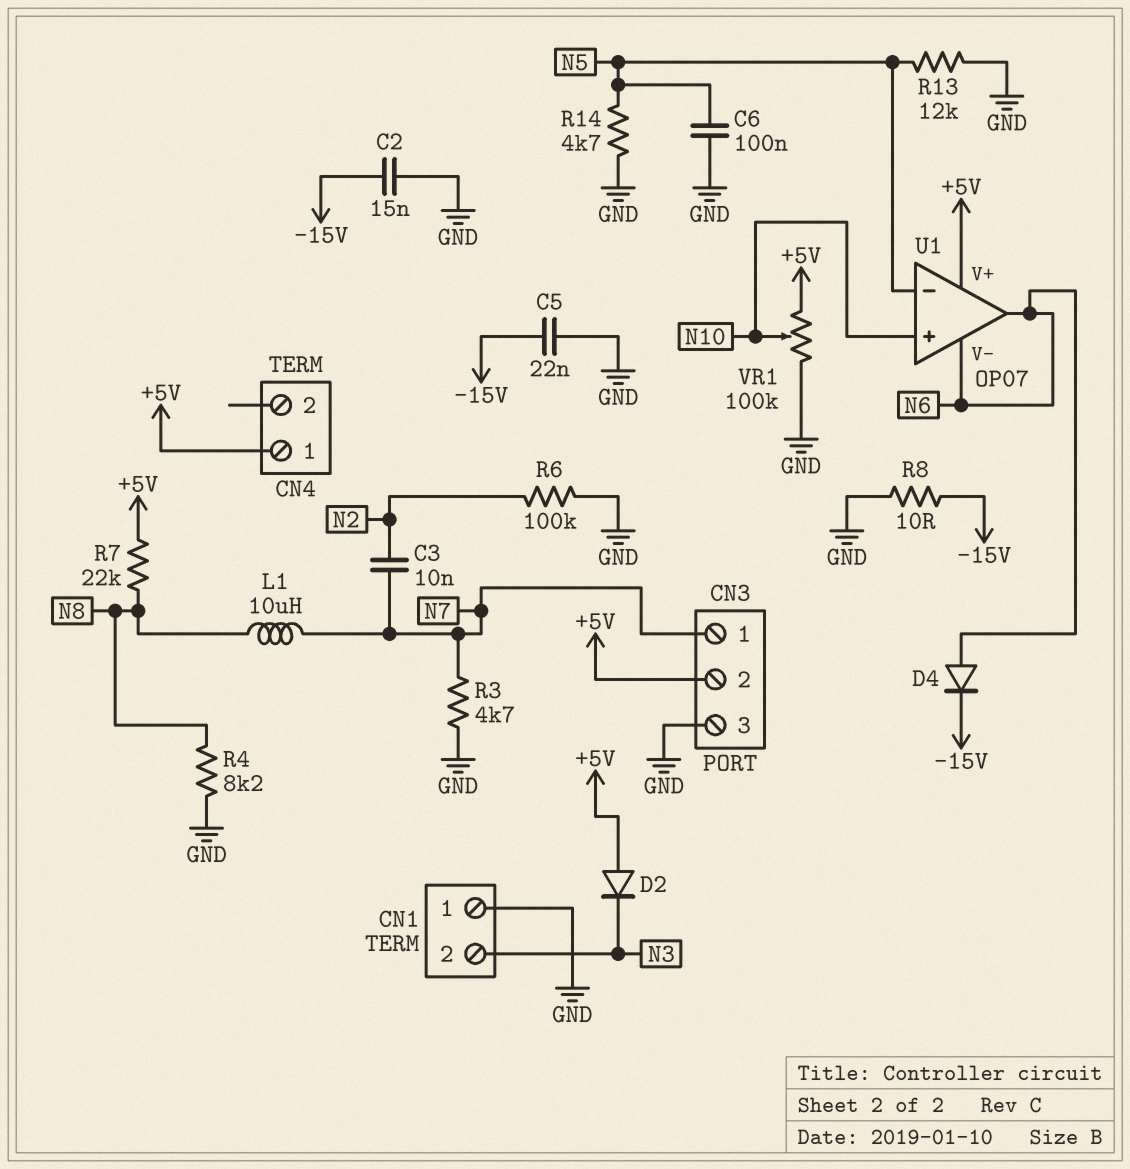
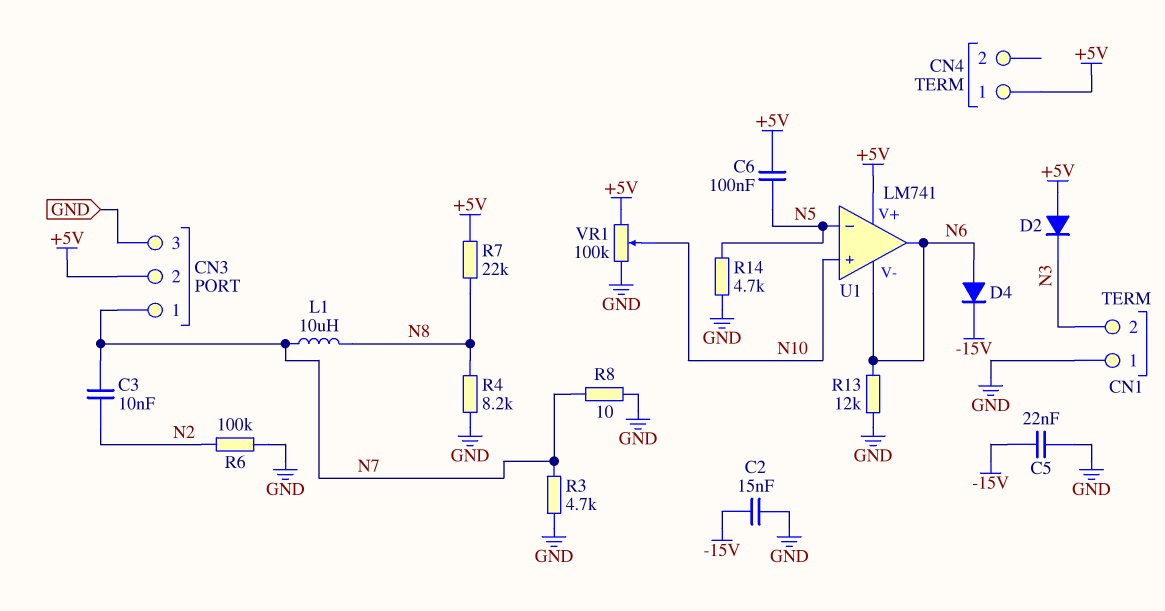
C6: 100nF (GND, N5) -> 100nF (+5V, N5)
R8: 10 (-15V, GND) -> 10 (GND, N7)
R13: 12k (GND, N5) -> 12k (GND, N6)
U1: OP07 -> LM741

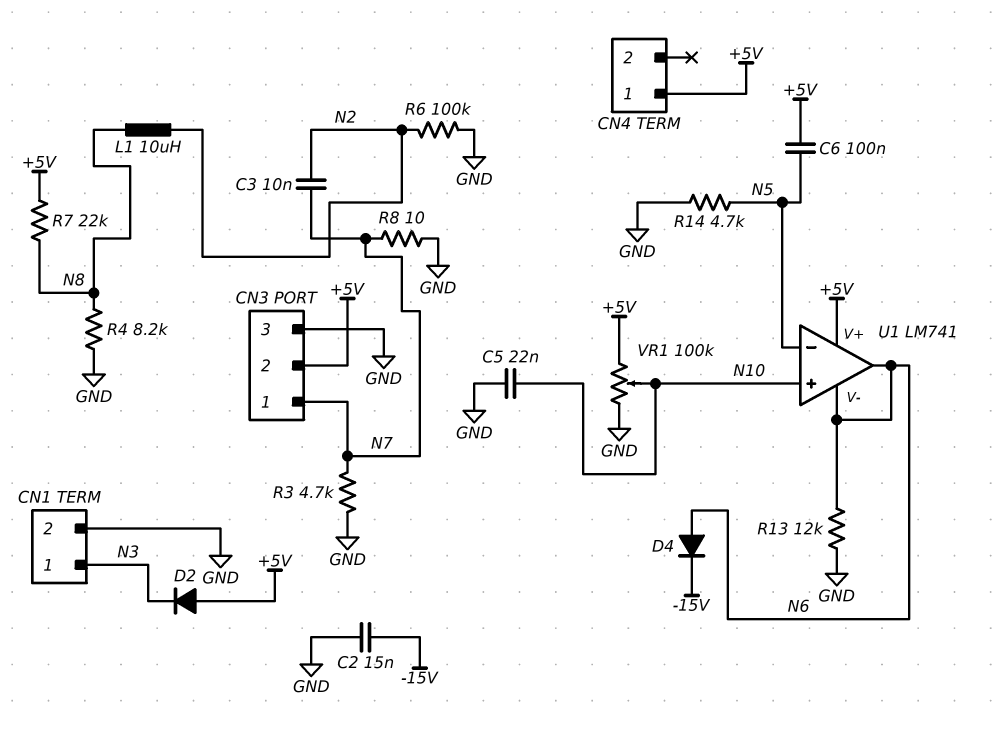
C5: 22nF (-15V, GND) -> 22nF (GND, N10)
CN1 pin 1: GND -> N3
CN1 pin 2: N3 -> GND
L1: 10uH (N7, N8) -> 10uH (N2, N8)

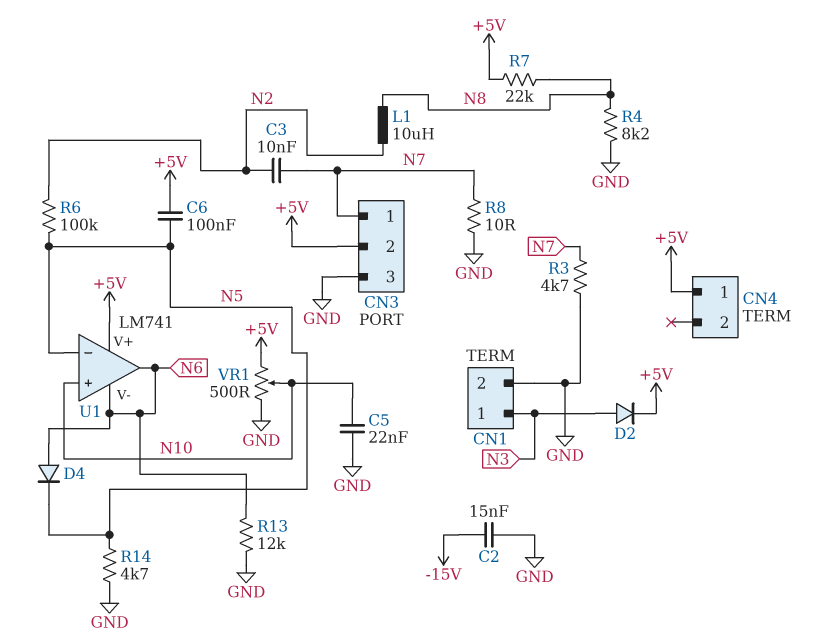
D2: diode (A +5V, K N3) -> diode (A N3, K +5V)
D4: diode (A N6, K -15V) -> diode (A N6, K N5)
R6: 100k (GND, N2) -> 100k (N2, N5)
VR1: 100k (+5V, GND, wiper N10) -> 500 (+5V, GND, wiper N10)

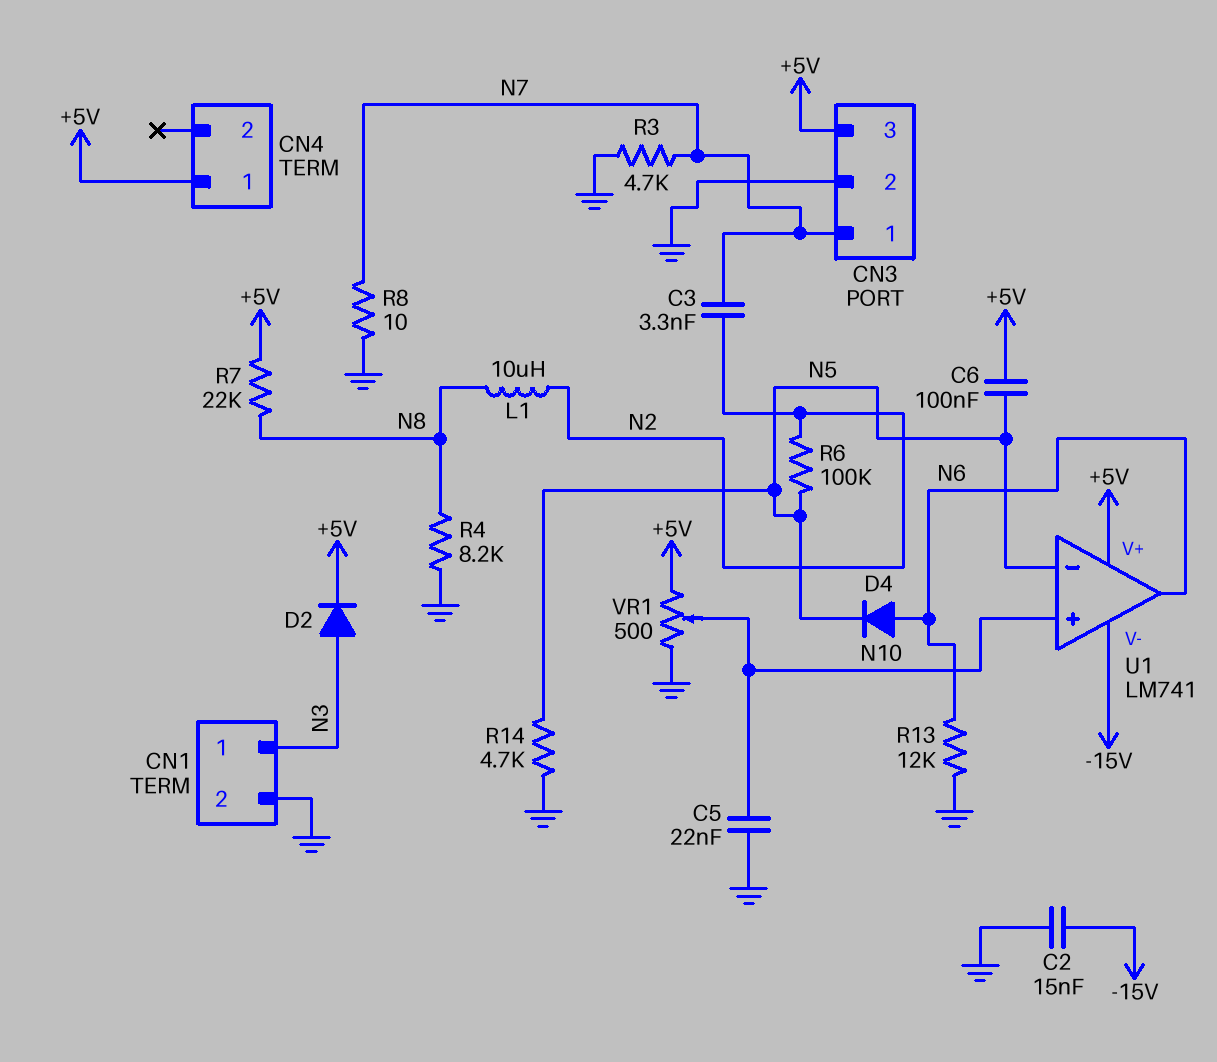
C3: 10nF (N2, N7) -> 3.3nF (N2, N7)
CN3 pin 2: +5V -> GND
CN3 pin 3: GND -> +5V
U1 pin V-: N6 -> -15V

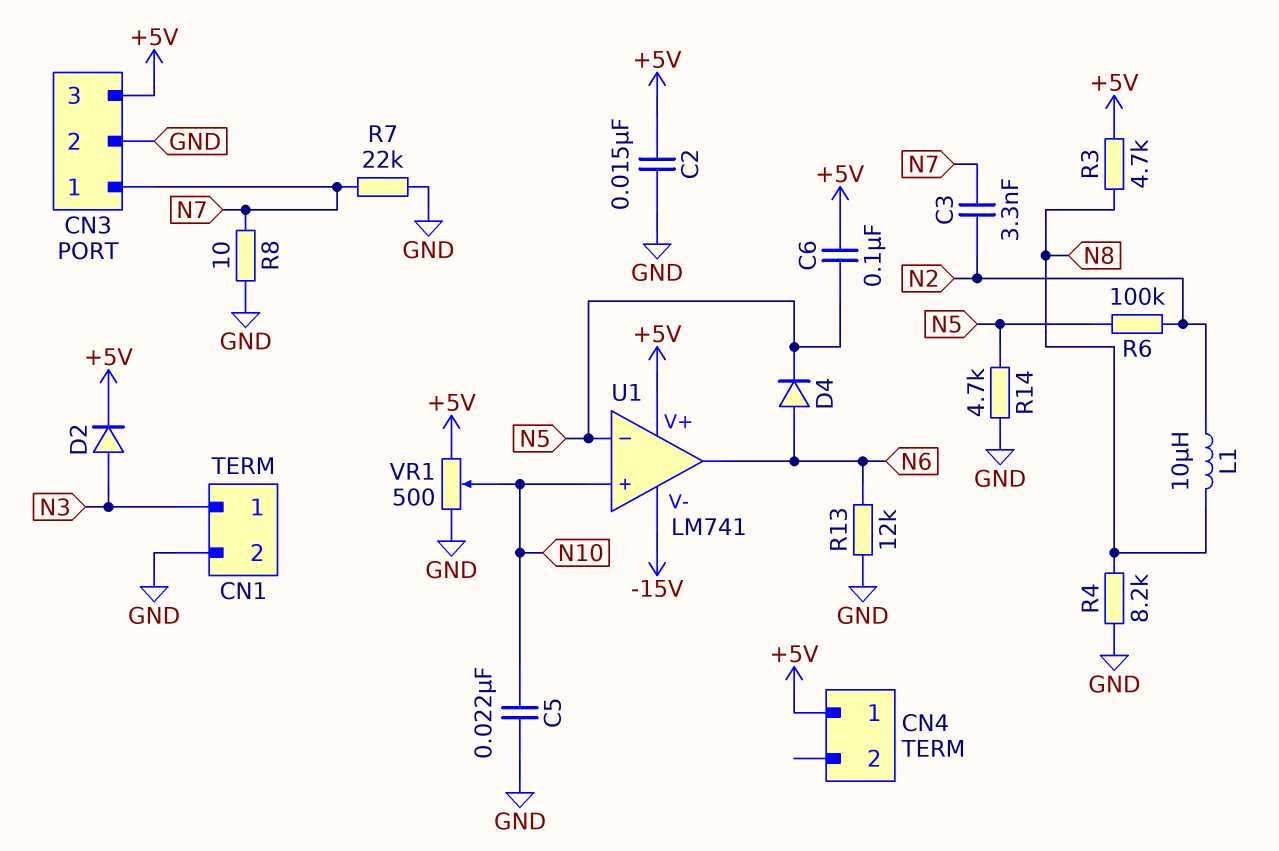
C2: 15nF (-15V, GND) -> 15nF (+5V, GND)
R3: 4.7k (GND, N7) -> 4.7k (+5V, N8)
R7: 22k (+5V, N8) -> 22k (GND, N7)

